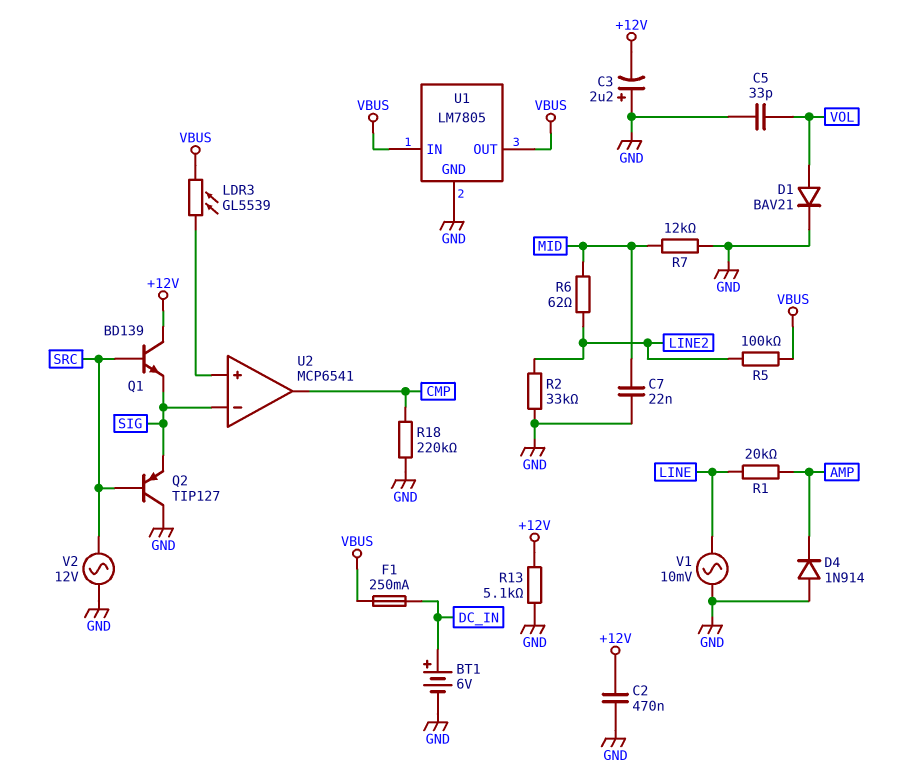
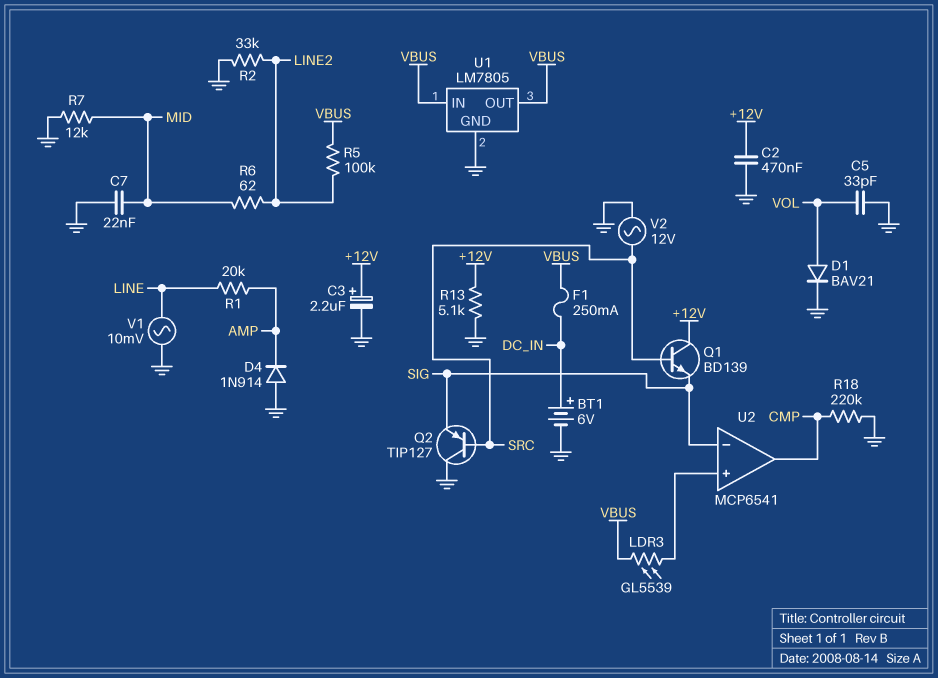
C3: 2.2uF (plus GND, minus +12V) -> 2.2uF (plus +12V, minus GND)

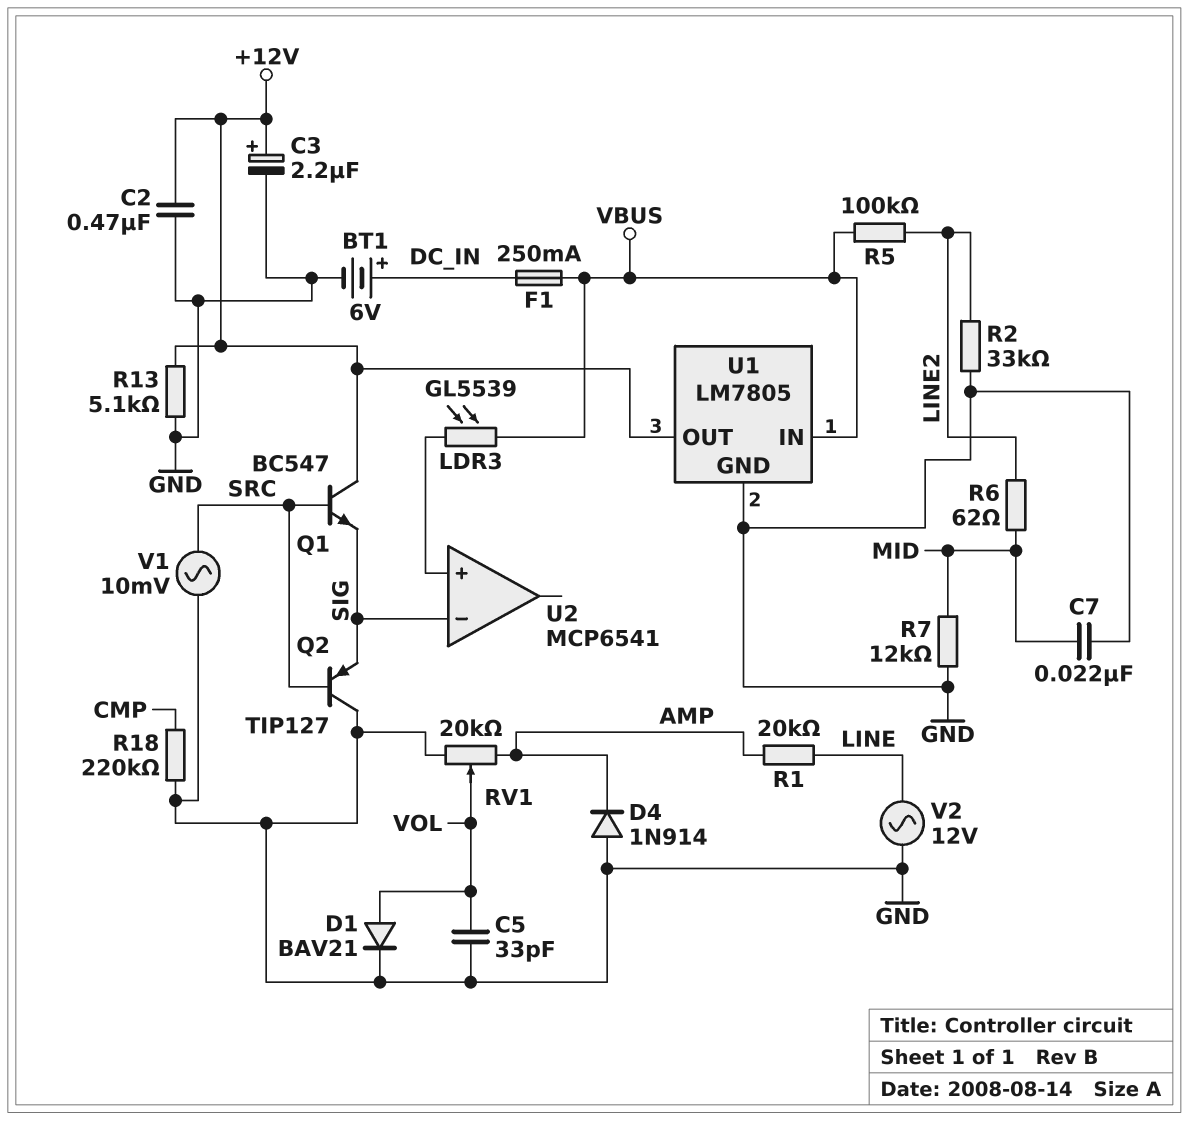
Q1: NPN BD139 (B SRC, C +12V, E SIG) -> NPN BC547 (B SRC, C +12V, E SIG)
RV1: none -> 20k (AMP, GND, wiper VOL)
U1 pin OUT: VBUS -> +12V
U2 pin out: CMP -> none
V1: AC 10mV (GND, LINE) -> AC 10mV (GND, SRC)
V2: AC 12V (GND, SRC) -> AC 12V (GND, LINE)

